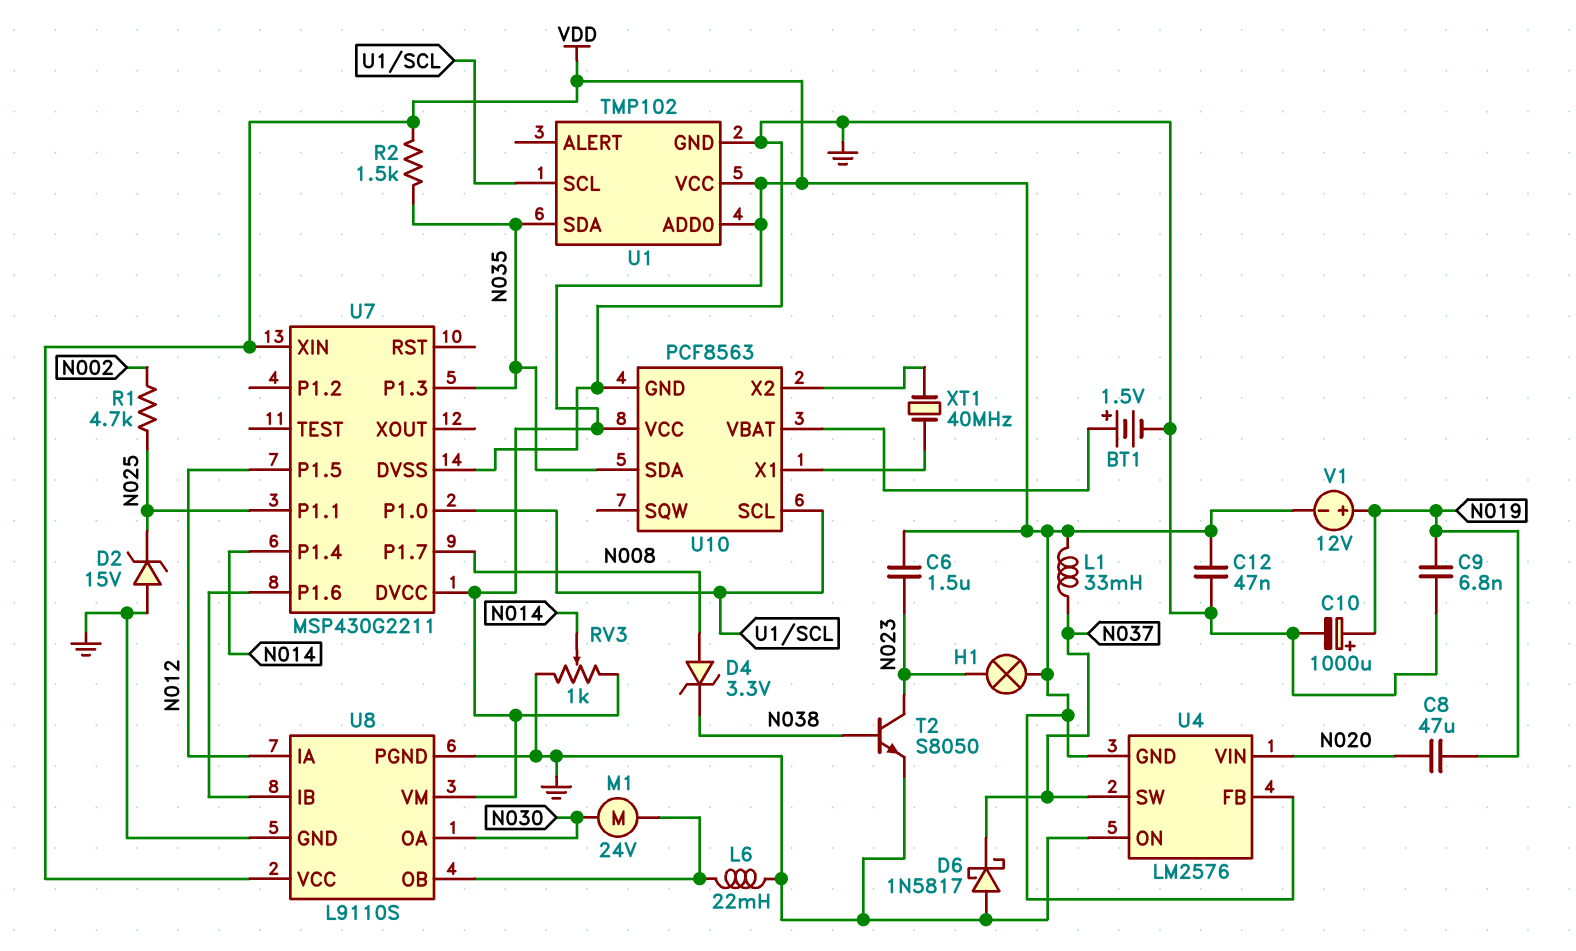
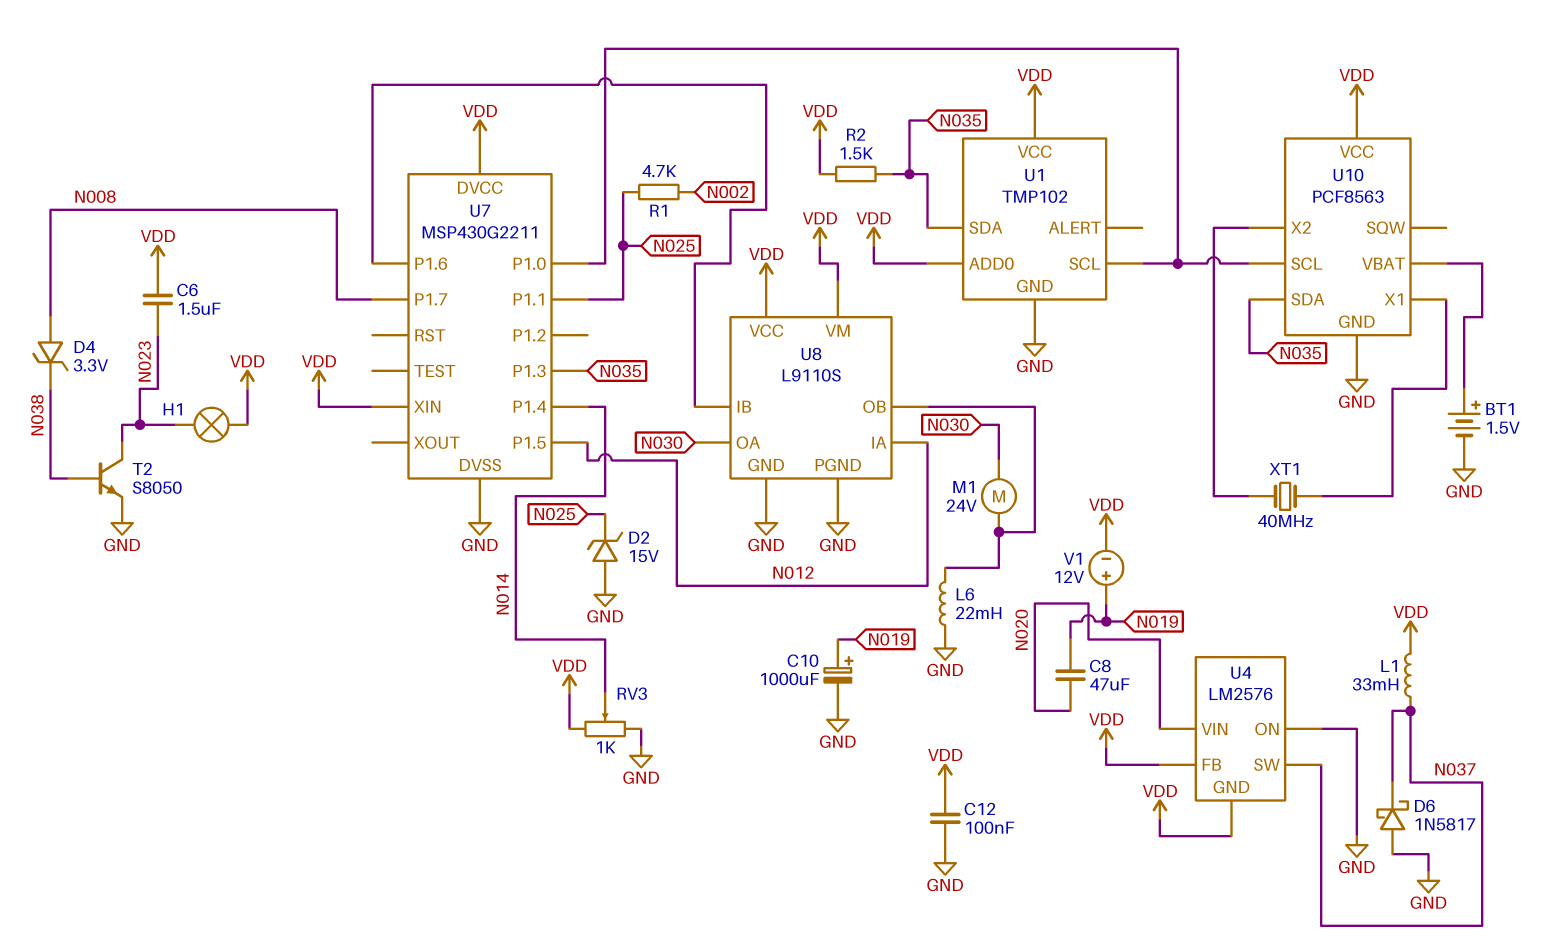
C9: 6.8nF (GND, N019) -> none
C12: 47nF (GND, VDD) -> 100nF (GND, VDD)

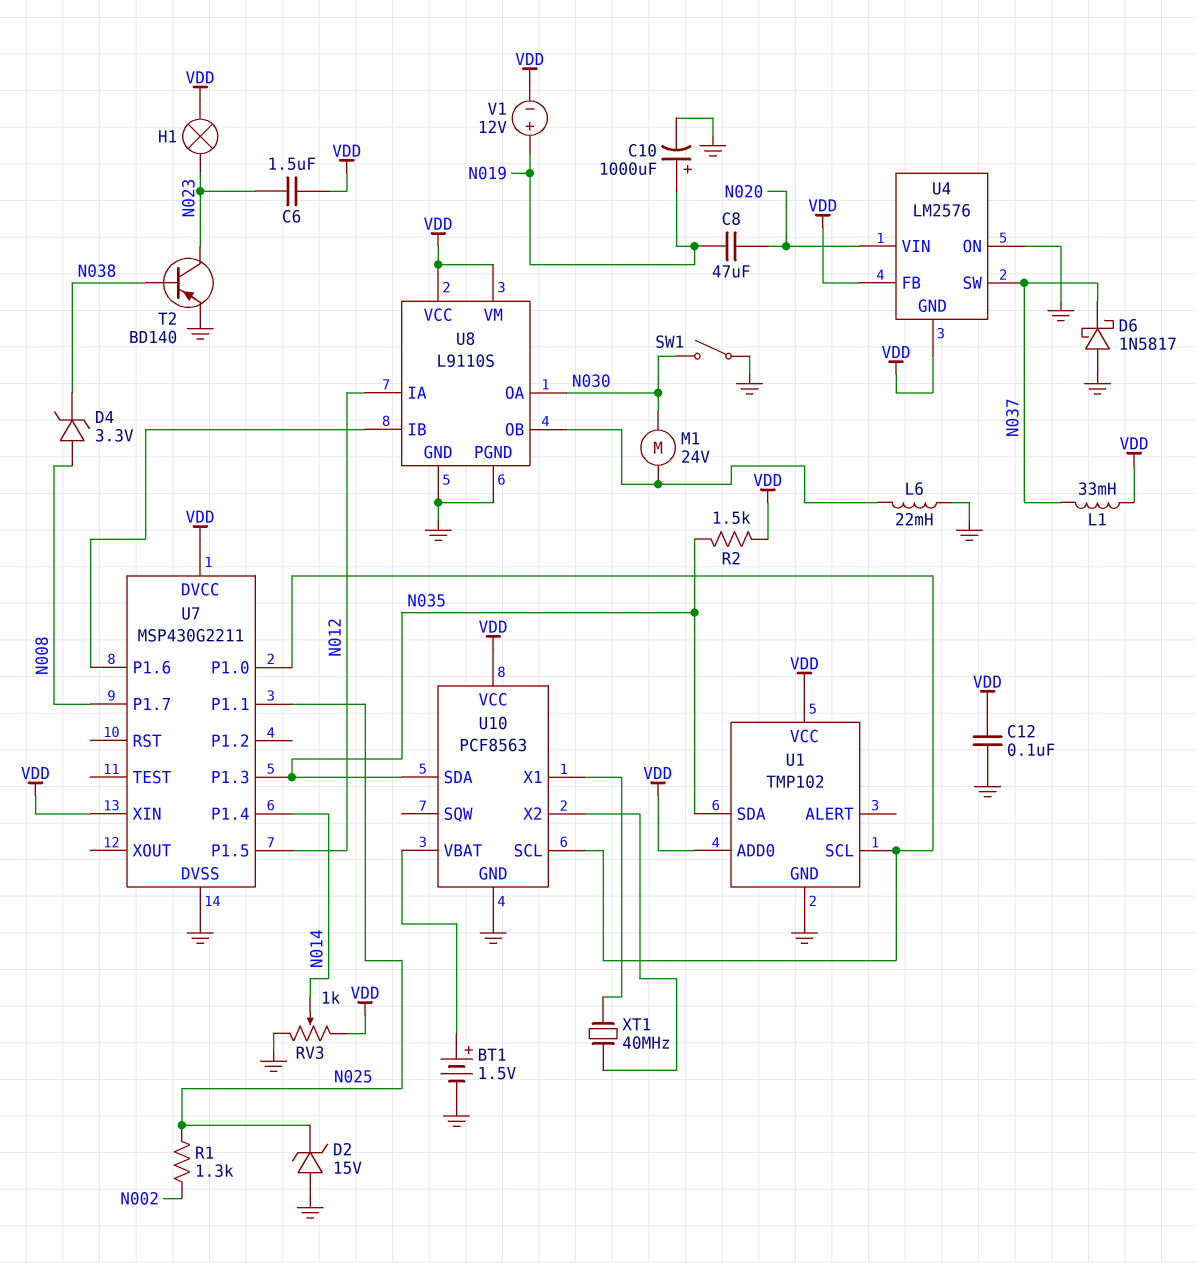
R1: 4.7k (N002, N025) -> 1.3k (N002, N025)
SW1: none -> switch (GND, N030)
T2: NPN S8050 (B N038, C N023, E GND) -> PNP BD140 (B N038, C N023, E GND)

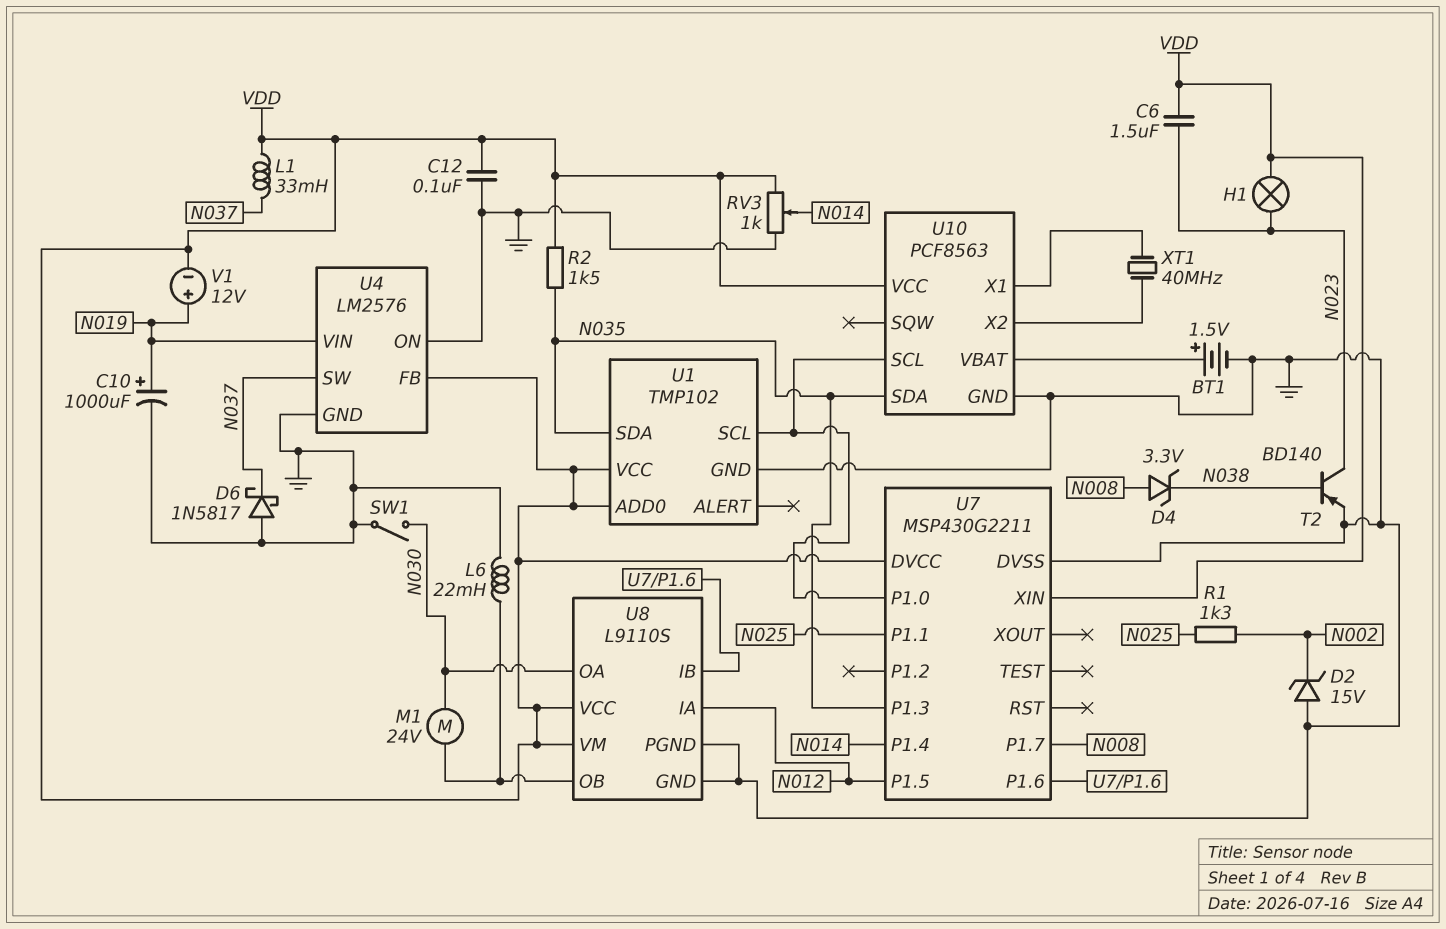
C8: 47uF (N019, N020) -> none
D2: zener 15V (A GND, K N025) -> zener 15V (A GND, K N002)
U4 pin GND: VDD -> GND
U4 pin VIN: N020 -> N019

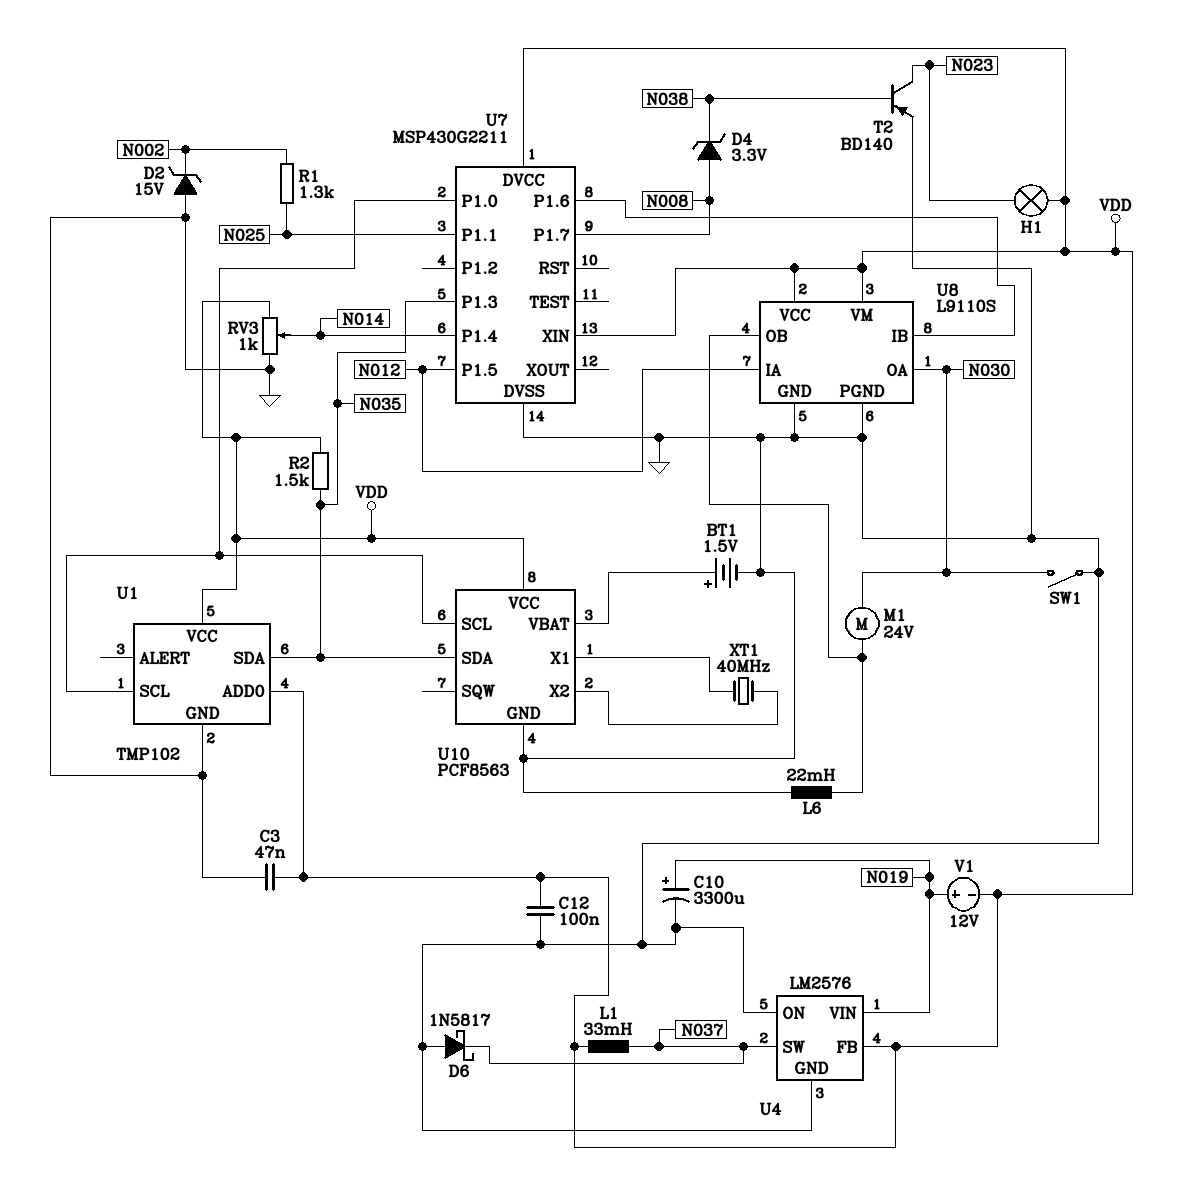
C3: none -> 47nF (GND, VDD)
C6: 1.5uF (N023, VDD) -> none
C10: 1000uF (plus N019, minus GND) -> 3300uF (plus N019, minus GND)

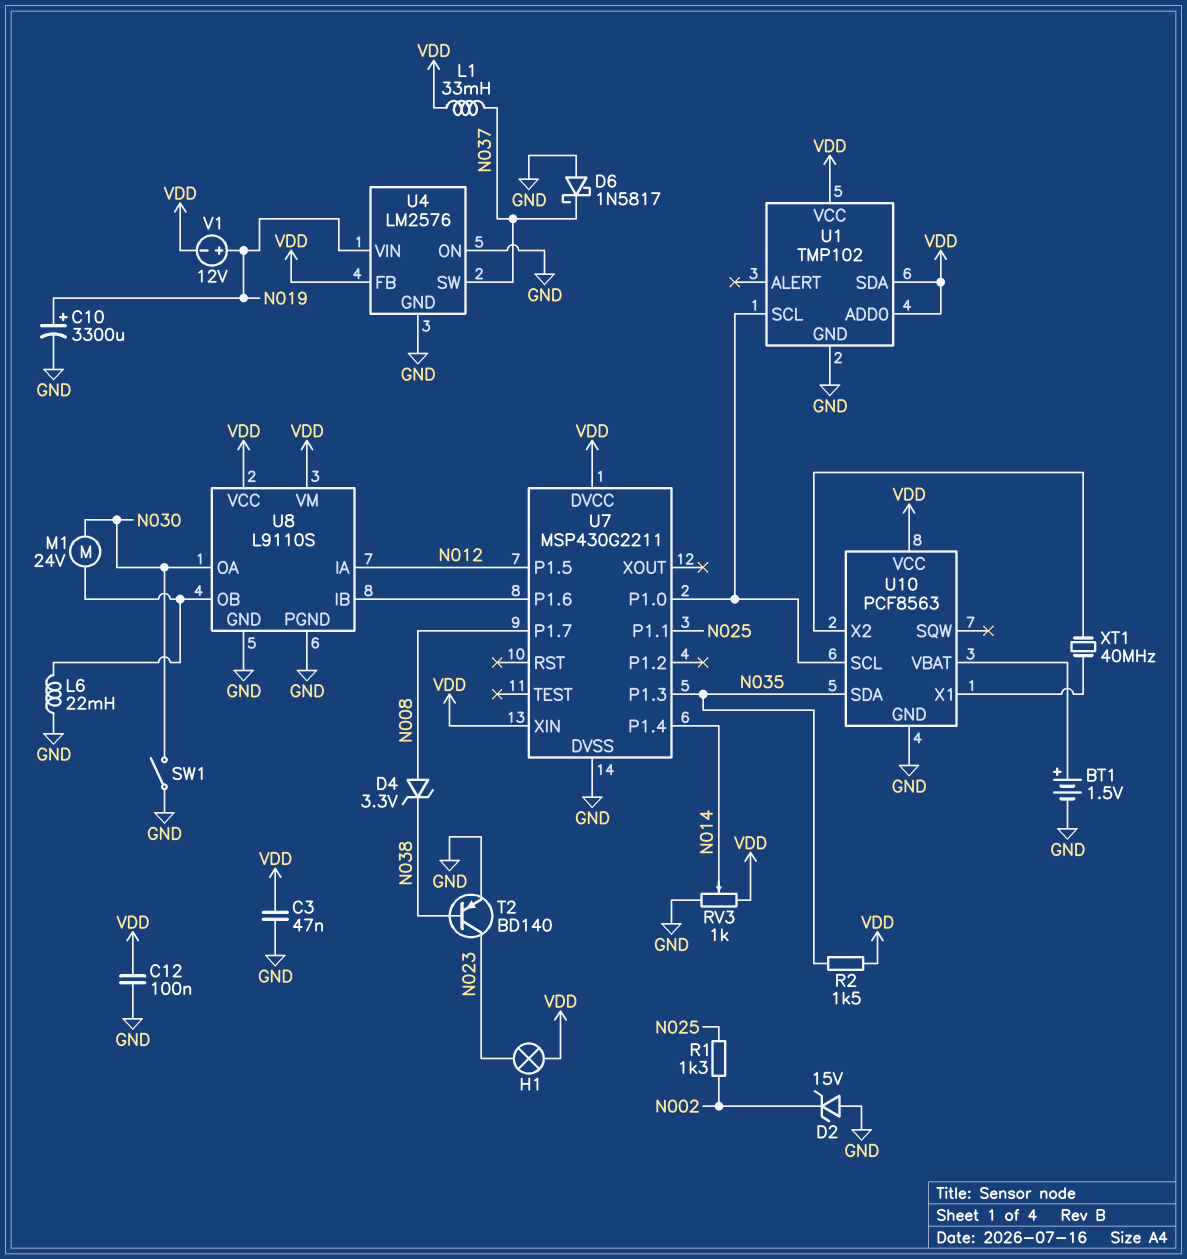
U1 pin SDA: N035 -> VDD

